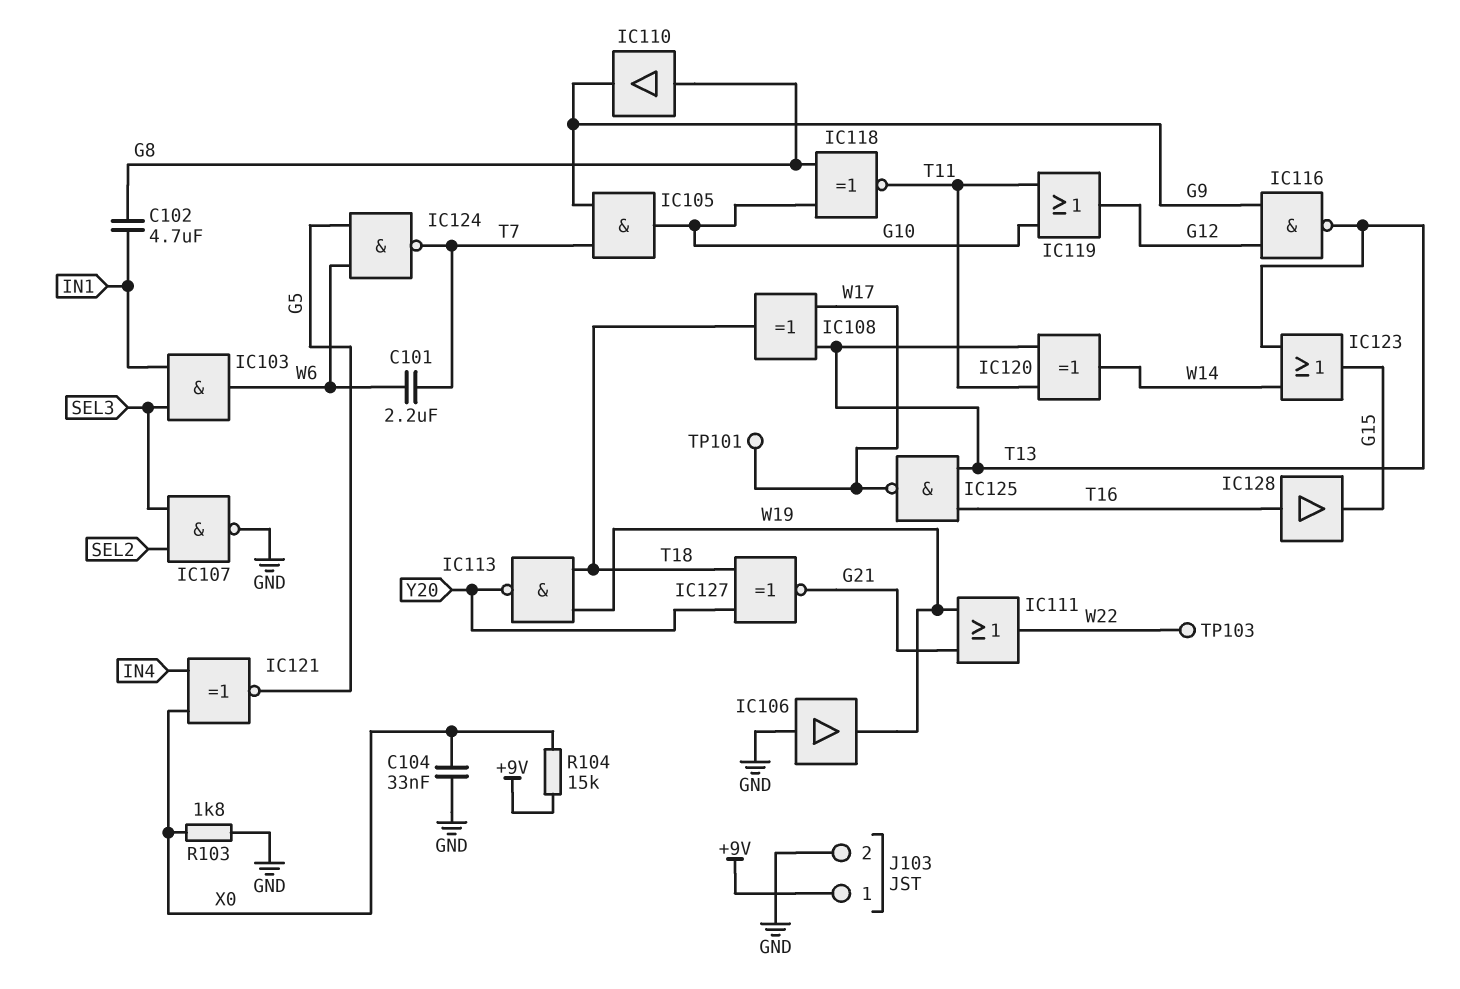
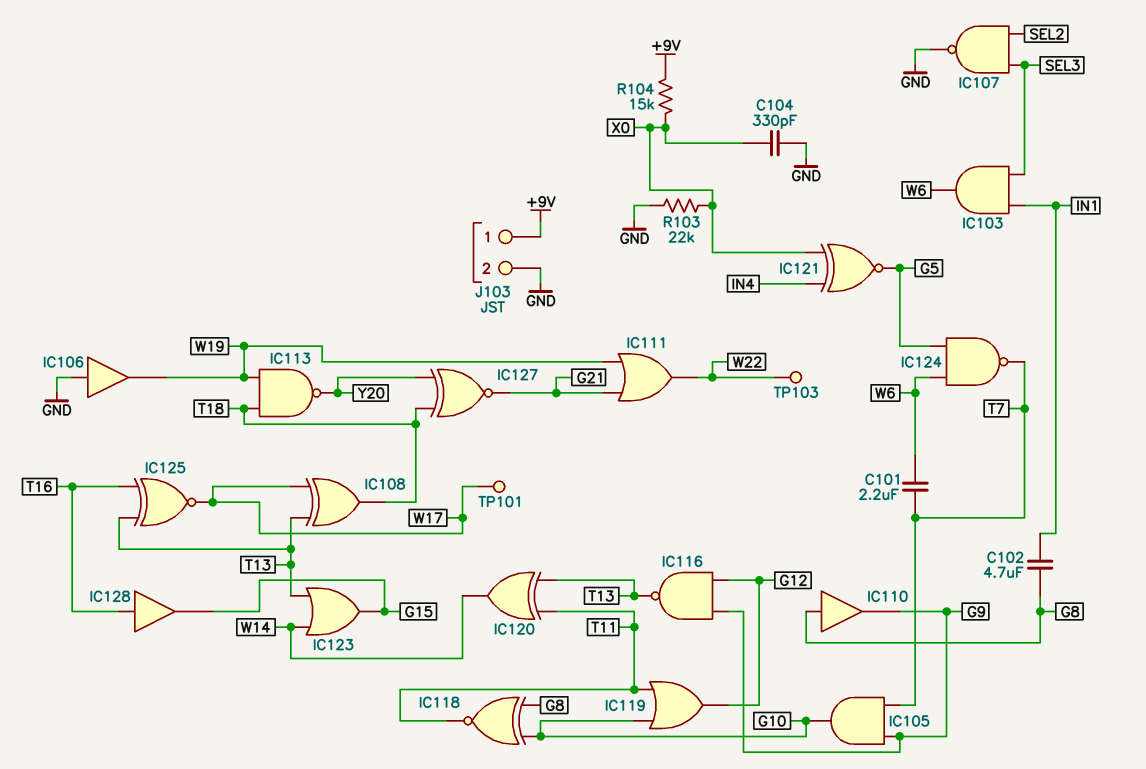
C104: 33nF (GND, X0) -> 330pF (GND, X0)
IC125: NAND (in T13, in T16, out W17) -> XNOR (in T13, in T16, out W17)
R103: 1.8k (GND, X0) -> 22k (GND, X0)

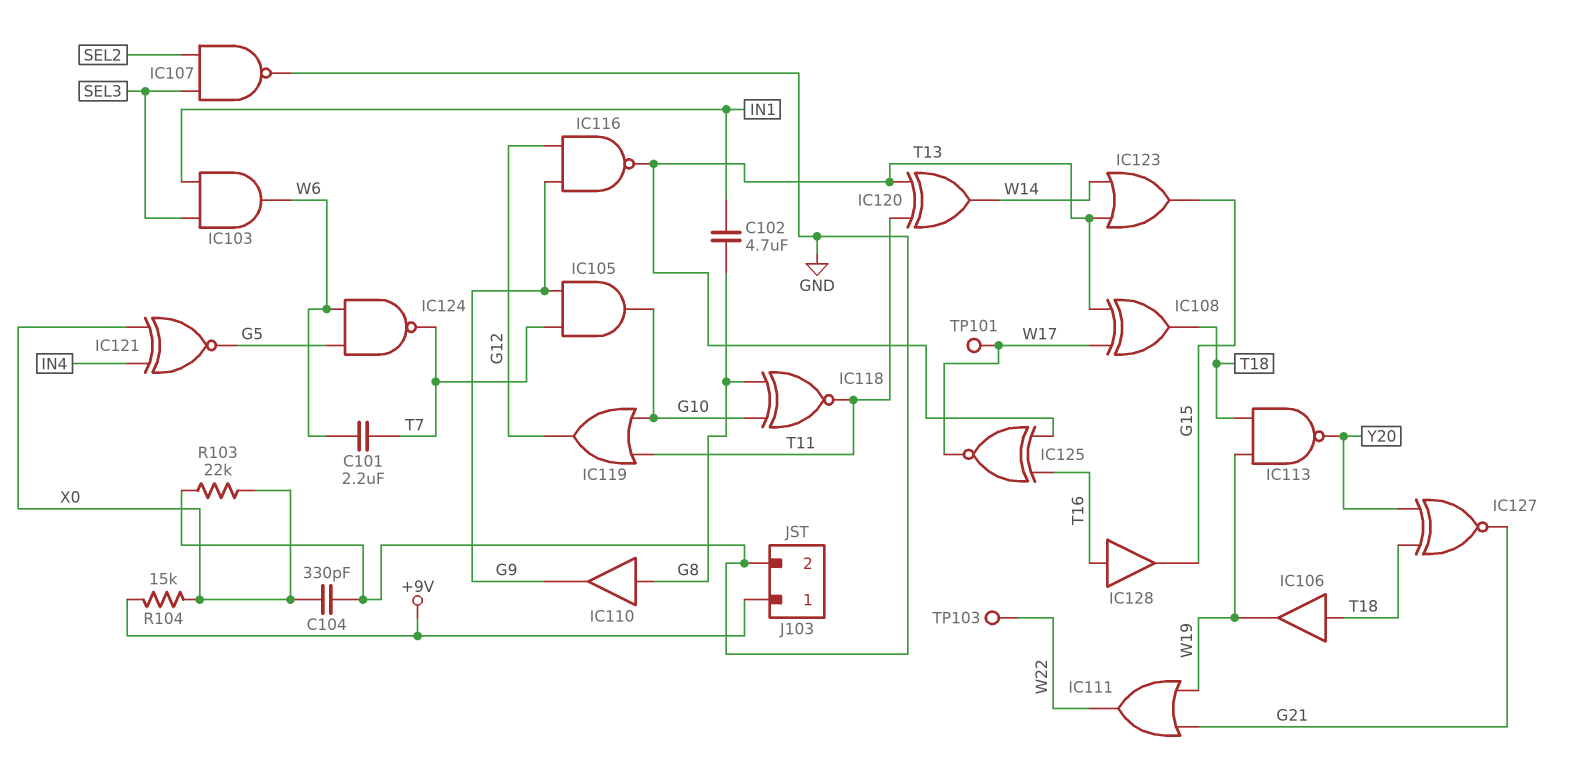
IC106: buffer (in GND, out W19) -> buffer (in T18, out W19)

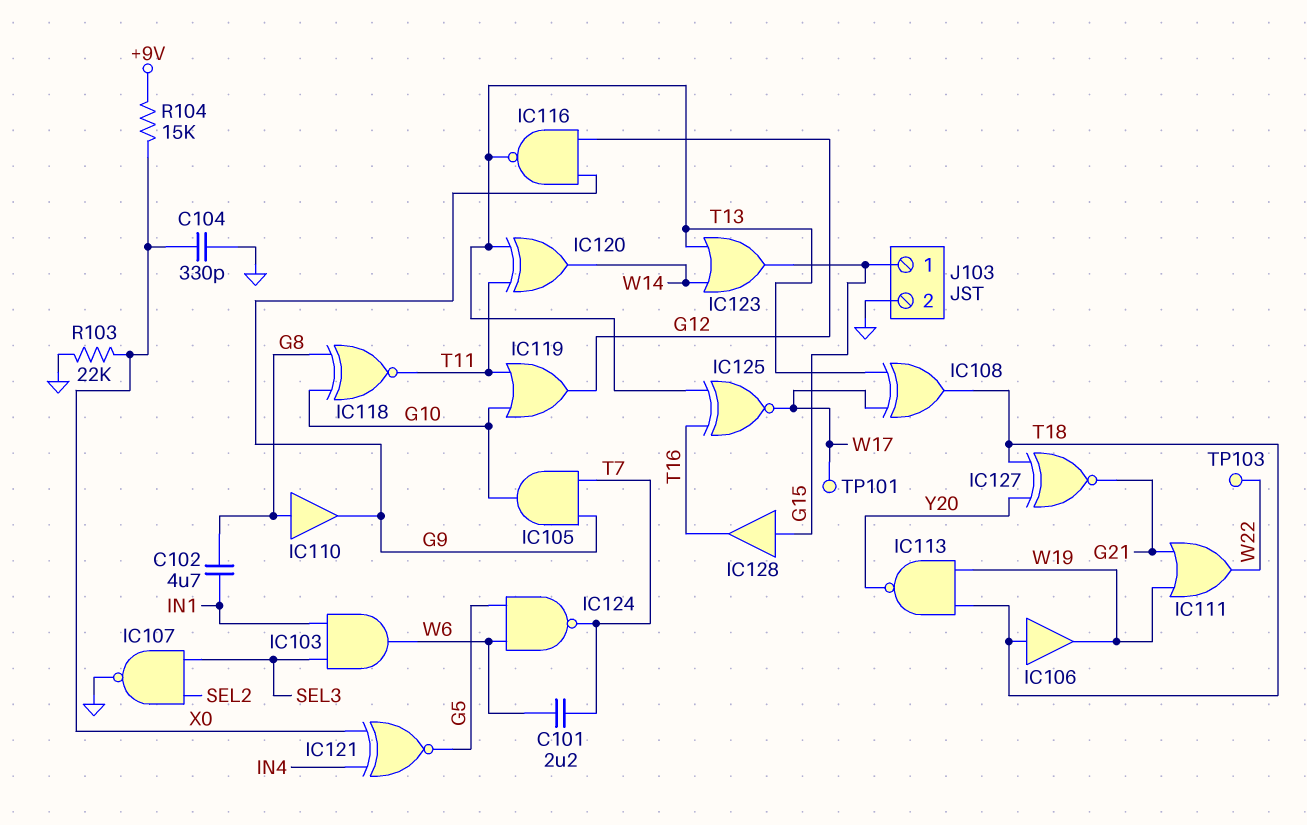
IC128: buffer (in T16, out G15) -> buffer (in G15, out T16)
J103 pin 1: +9V -> G15

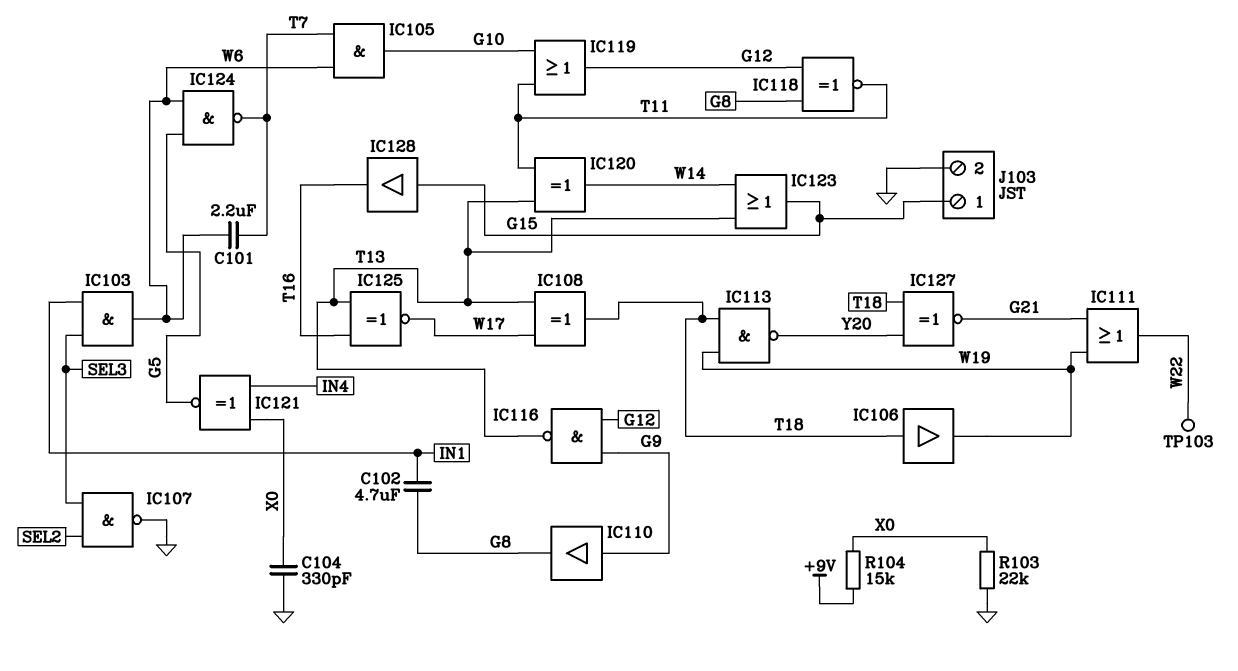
IC105: AND (in G9, in T7, out G10) -> AND (in T7, in W6, out G10)
IC110: buffer (in G8, out G9) -> buffer (in G9, out G8)
IC118: XNOR (in G8, in G10, out T11) -> XNOR (in G8, in G12, out T11)
TP101: test point (W17) -> none

